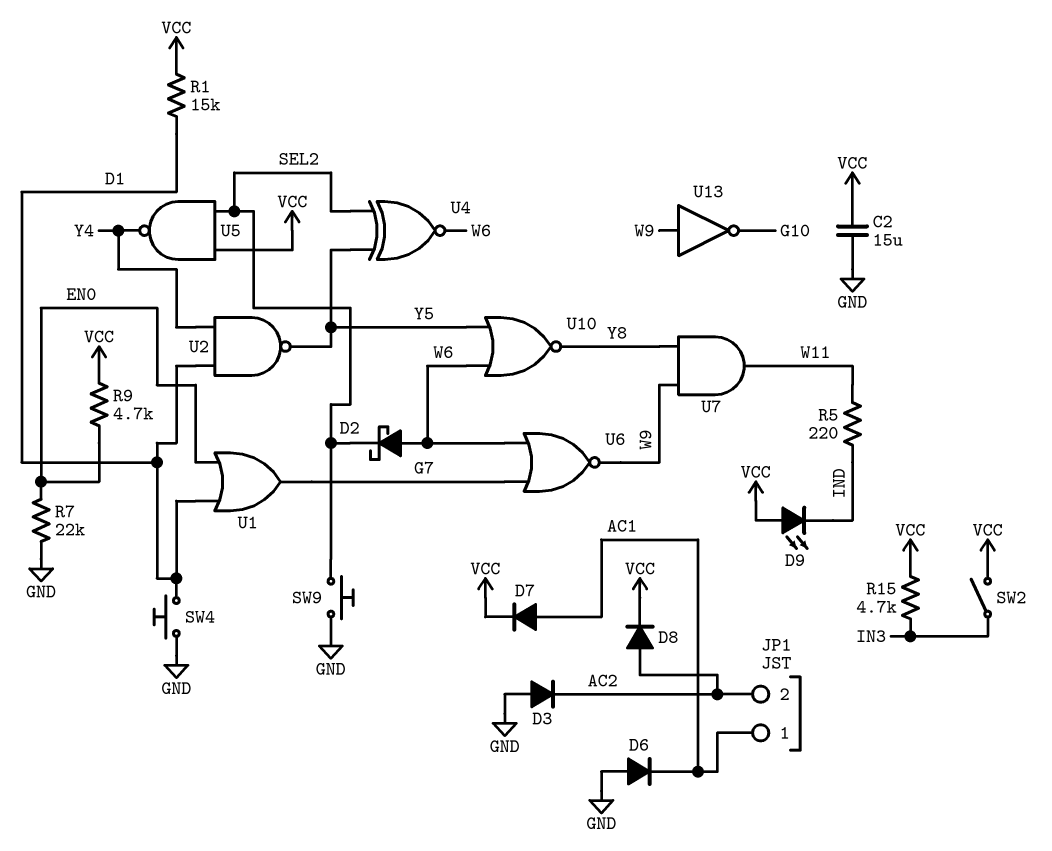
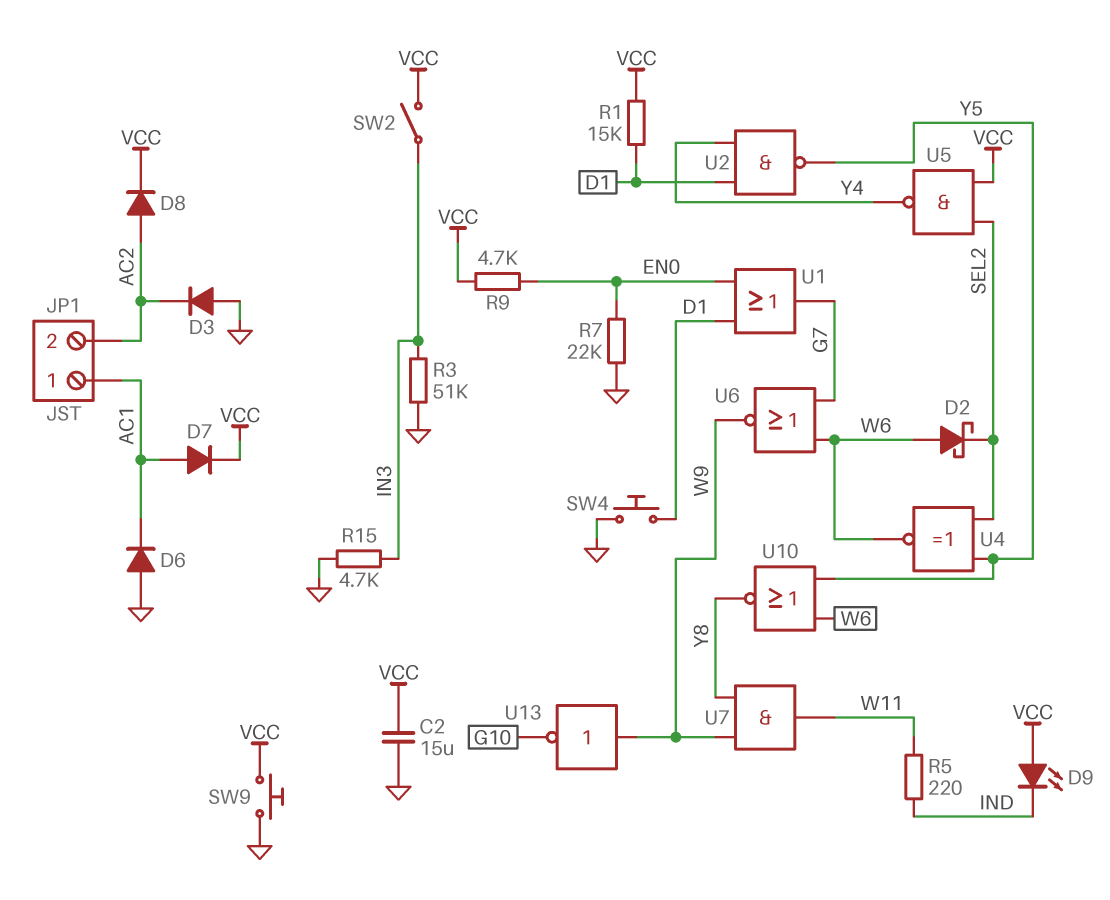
R3: none -> 51k (GND, IN3)
R15: 4.7k (IN3, VCC) -> 4.7k (GND, IN3)
SW9: button (GND, SEL2) -> button (GND, VCC)

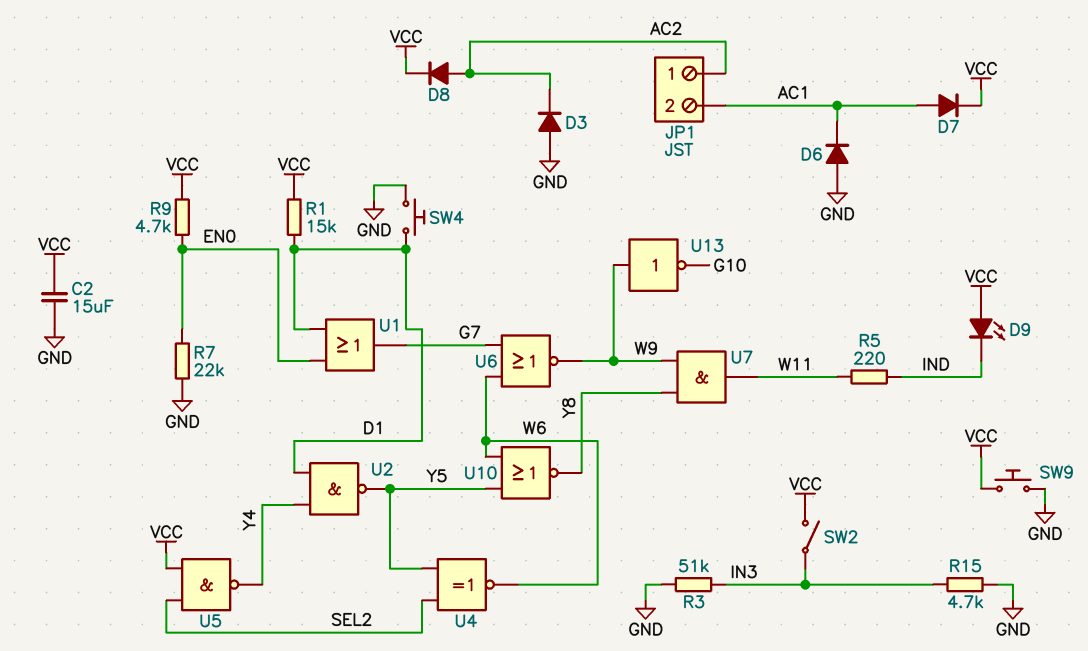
D2: schottky (A W6, K SEL2) -> none
JP1 pin 1: AC1 -> AC2
JP1 pin 2: AC2 -> AC1

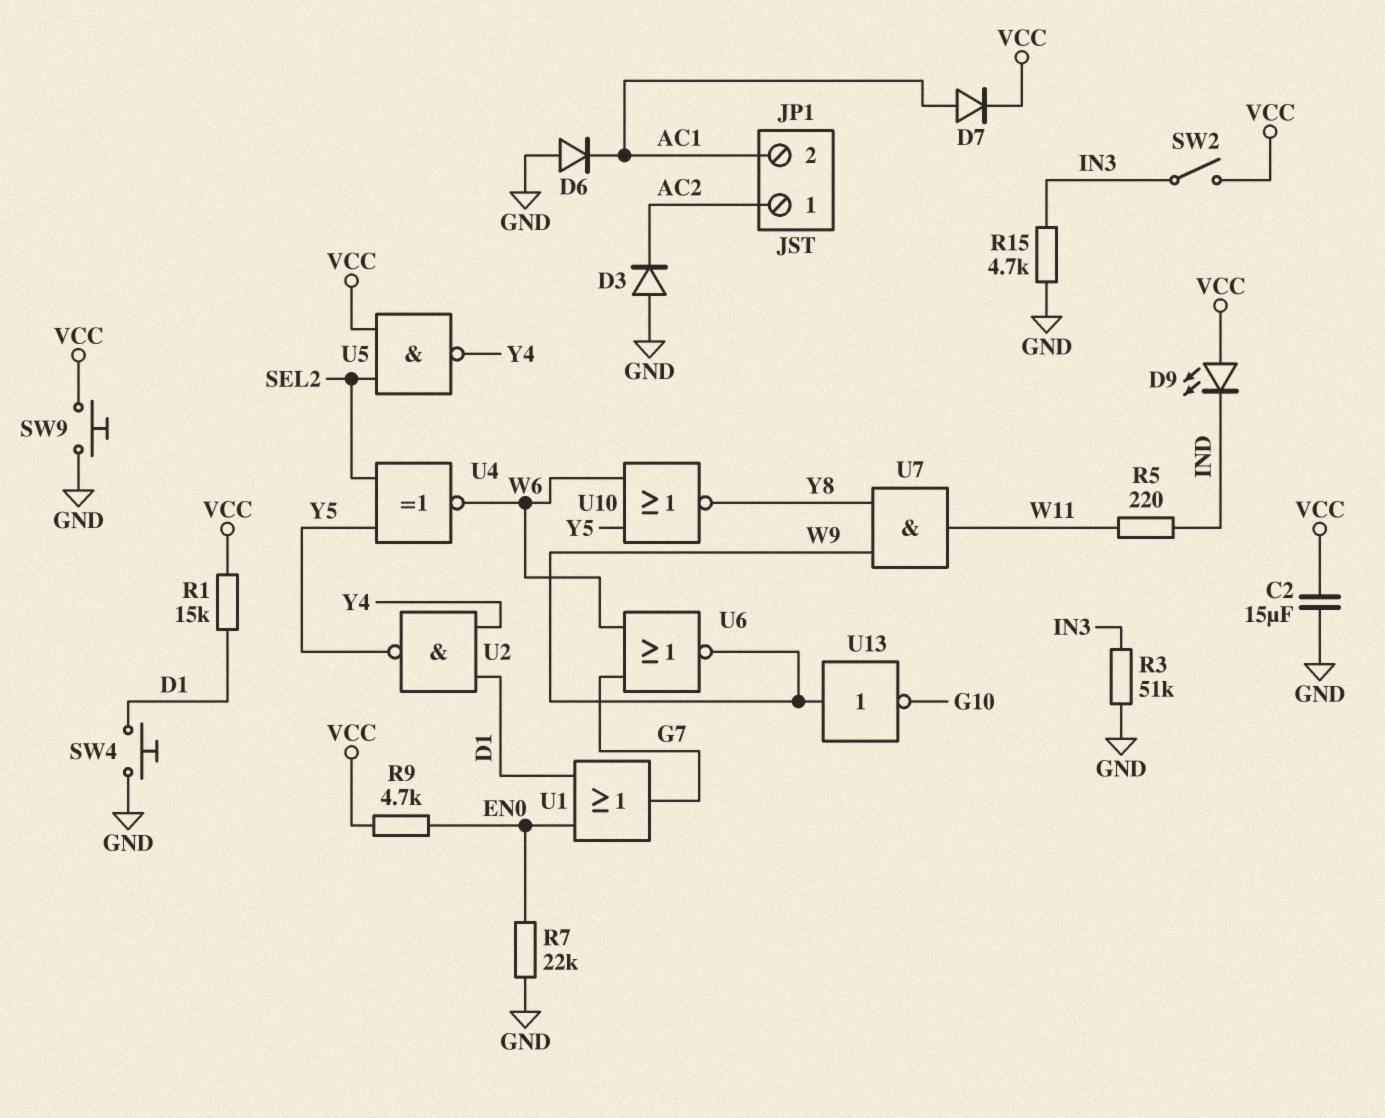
D8: diode (A AC2, K VCC) -> none

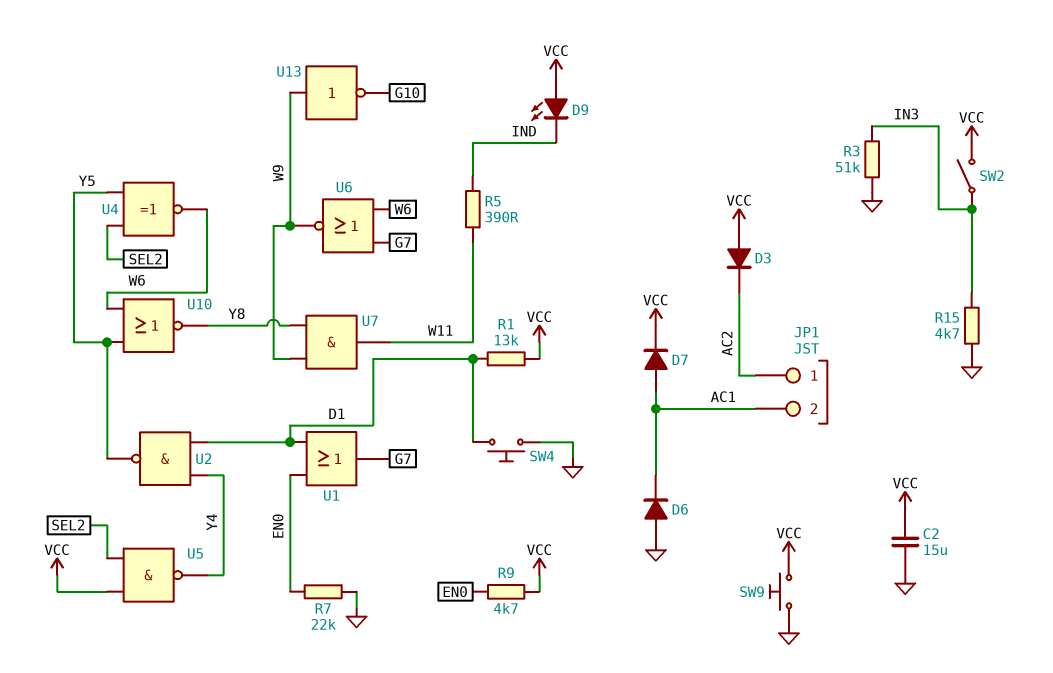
D3: diode (A GND, K AC2) -> diode (A VCC, K AC2)
R1: 15k (D1, VCC) -> 13k (D1, VCC)
R5: 220 (IND, W11) -> 390 (IND, W11)

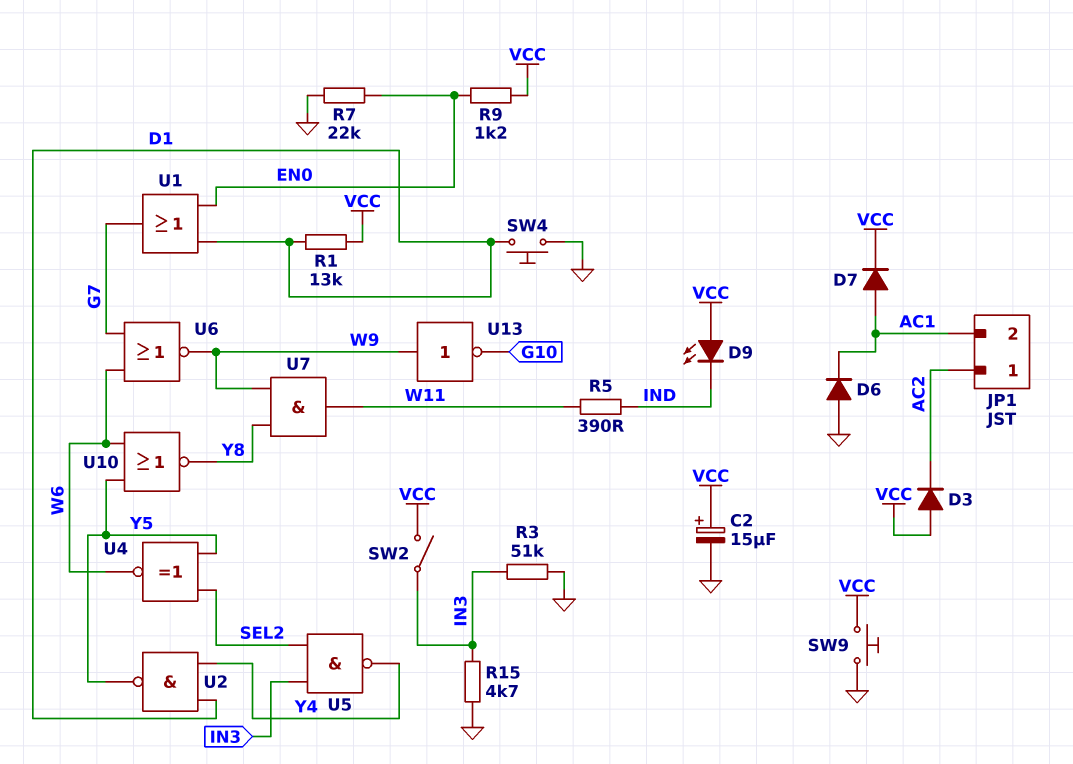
C2: 15uF (GND, VCC) -> 15uF (plus VCC, minus GND)
R9: 4.7k (EN0, VCC) -> 1.2k (EN0, VCC)
U5: NAND (in SEL2, in VCC, out Y4) -> NAND (in IN3, in SEL2, out Y4)

